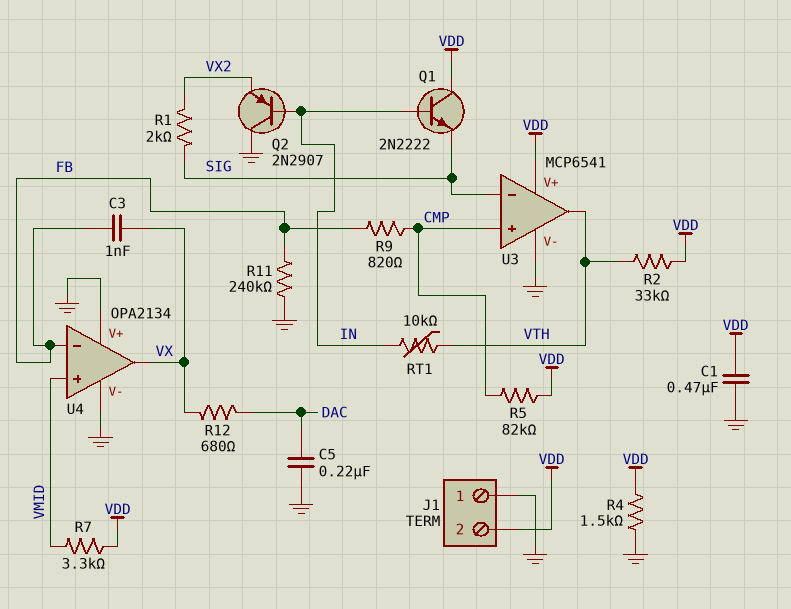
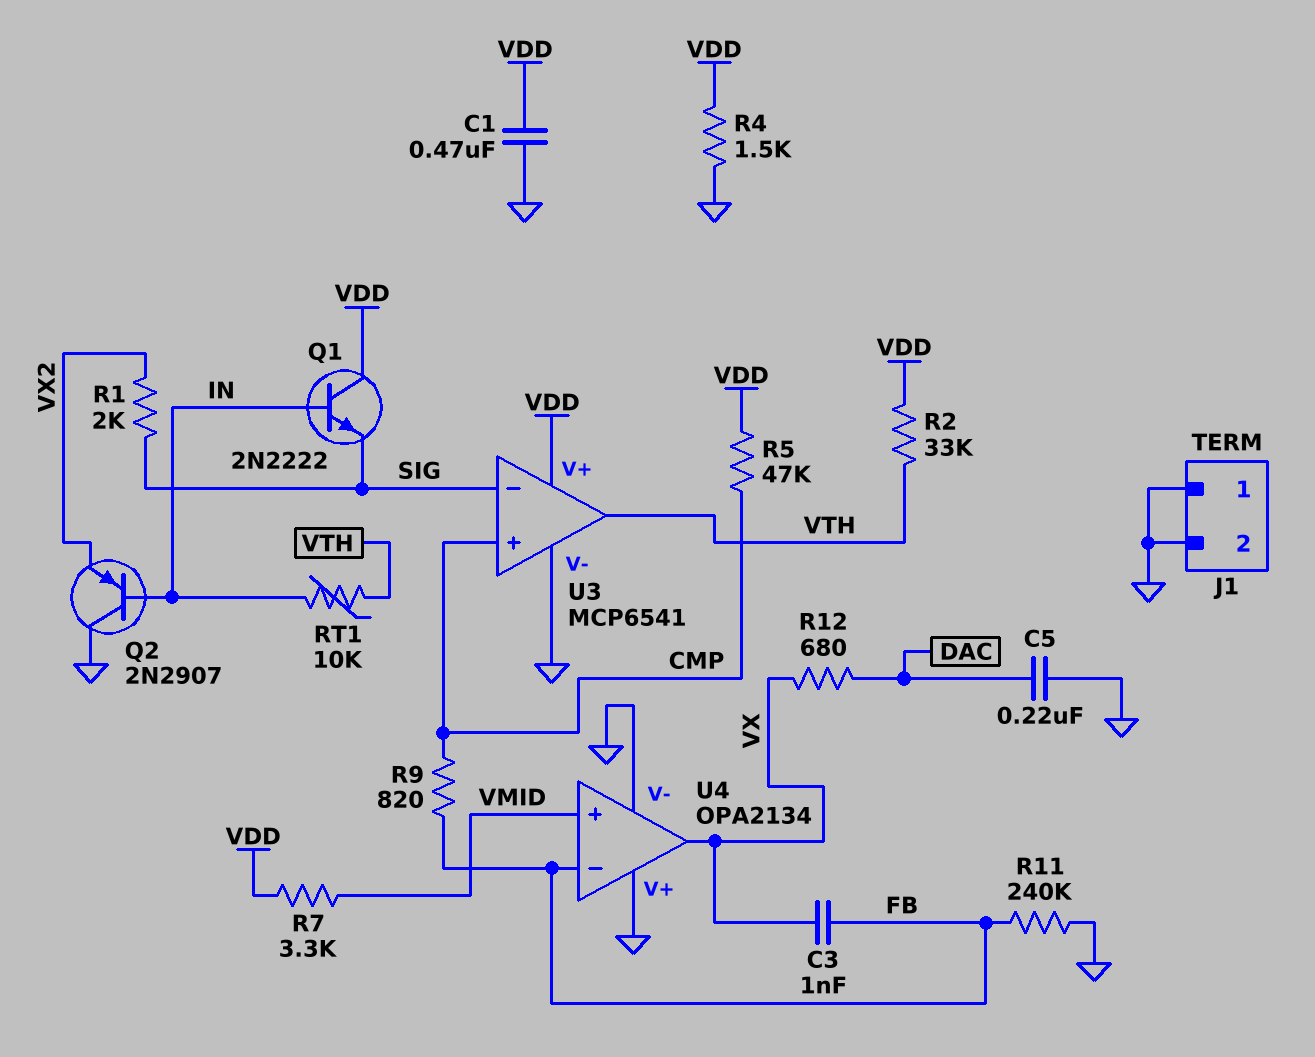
J1 pin 2: VDD -> GND
R5: 82k (CMP, VDD) -> 47k (CMP, VDD)

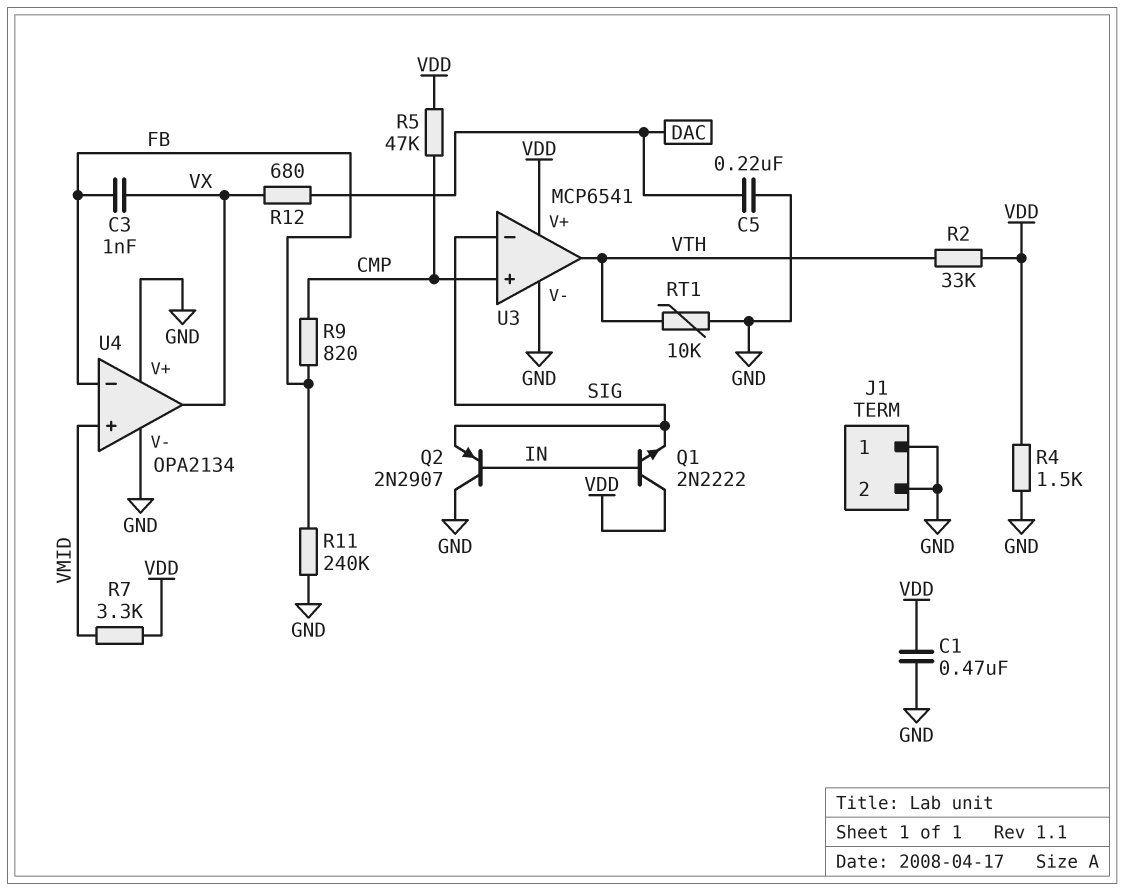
Q2: PNP 2N2907 (B IN, C GND, E VX2) -> PNP 2N2907 (B IN, C GND, E SIG)
R1: 2k (SIG, VX2) -> none
RT1: 10k (IN, VTH) -> 10k (GND, VTH)

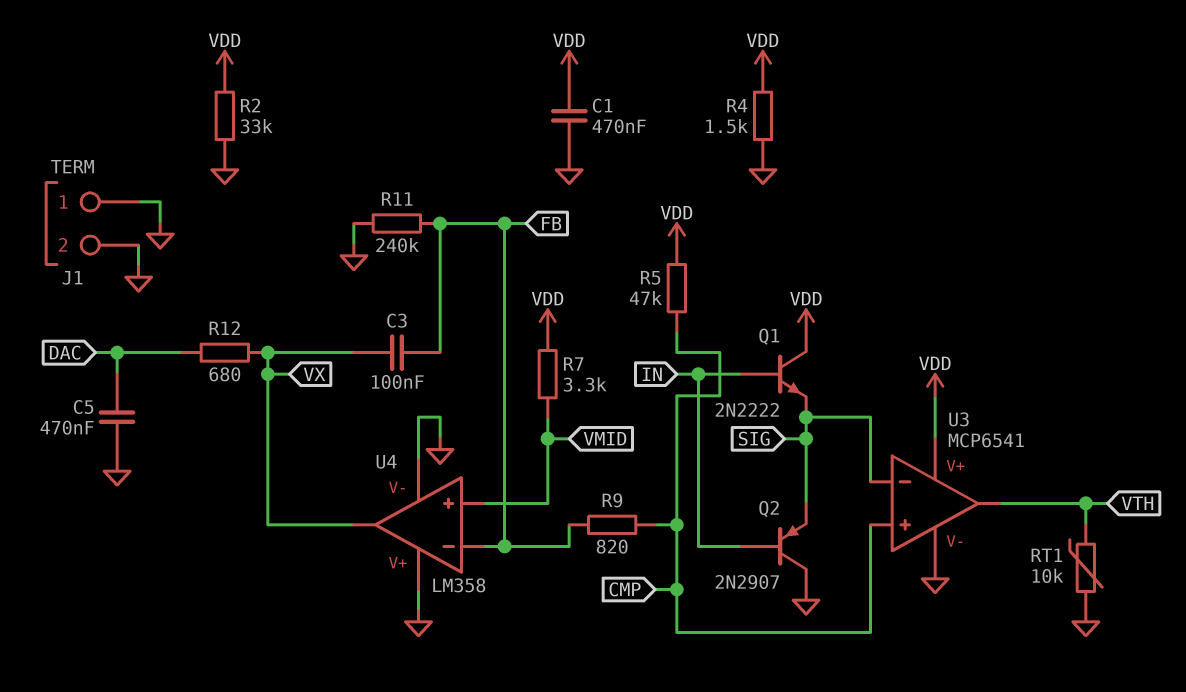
C3: 1nF (FB, VX) -> 100nF (FB, VX)
C5: 220nF (DAC, GND) -> 470nF (DAC, GND)
R2: 33k (VDD, VTH) -> 33k (GND, VDD)
U4: OPA2134 -> LM358

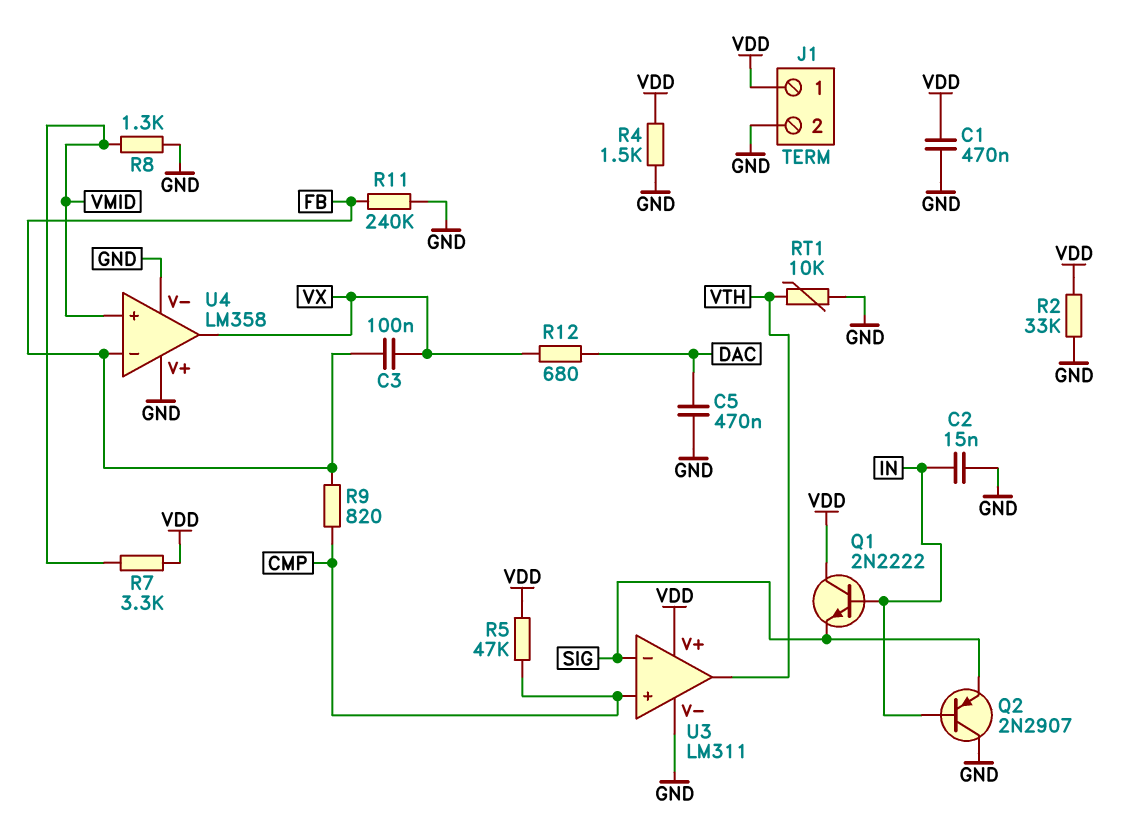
C2: none -> 15nF (GND, IN)
J1 pin 1: GND -> VDD
R8: none -> 1.3k (GND, VMID)
U3: MCP6541 -> LM311

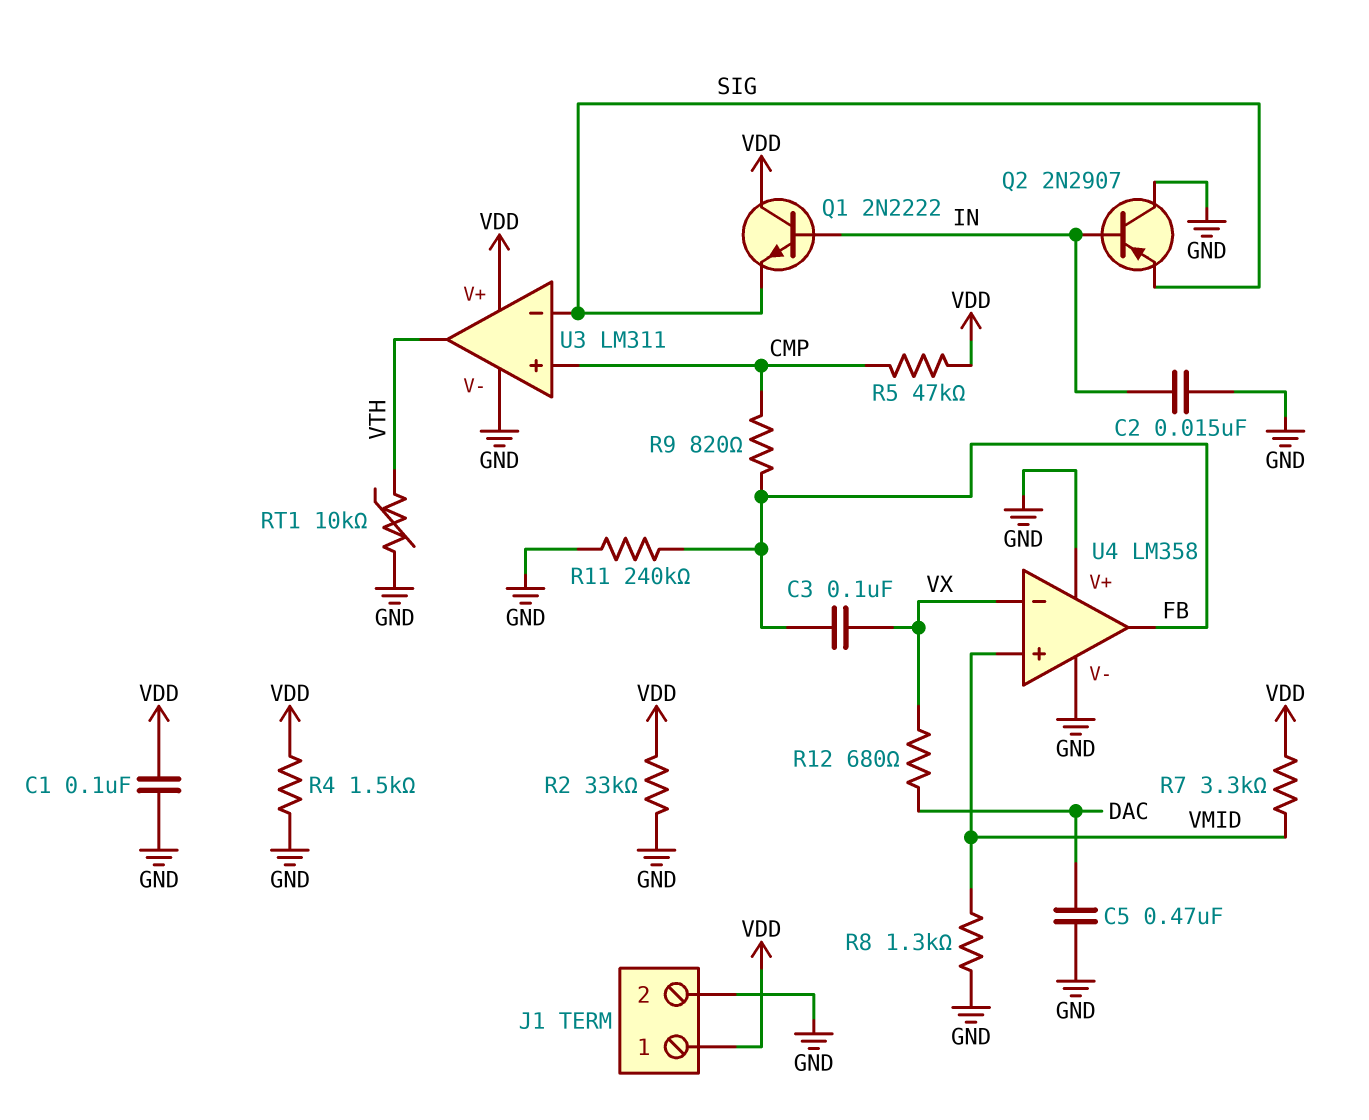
C1: 470nF (GND, VDD) -> 100nF (GND, VDD)
U4 pin in-: FB -> VX
U4 pin out: VX -> FB

